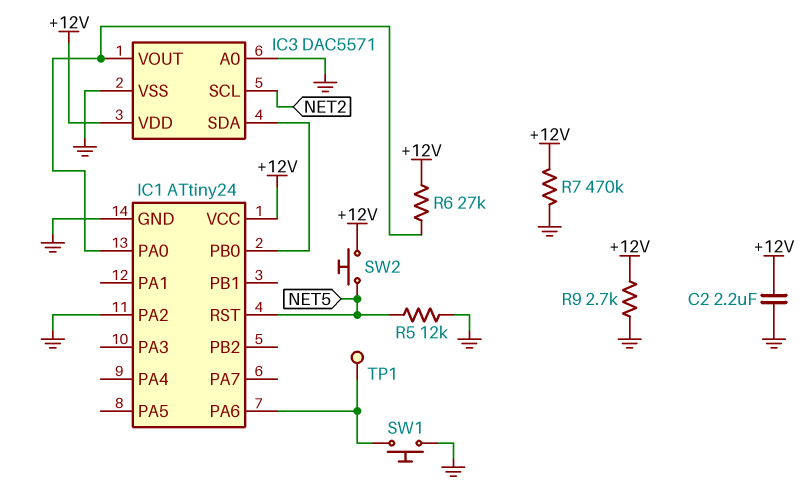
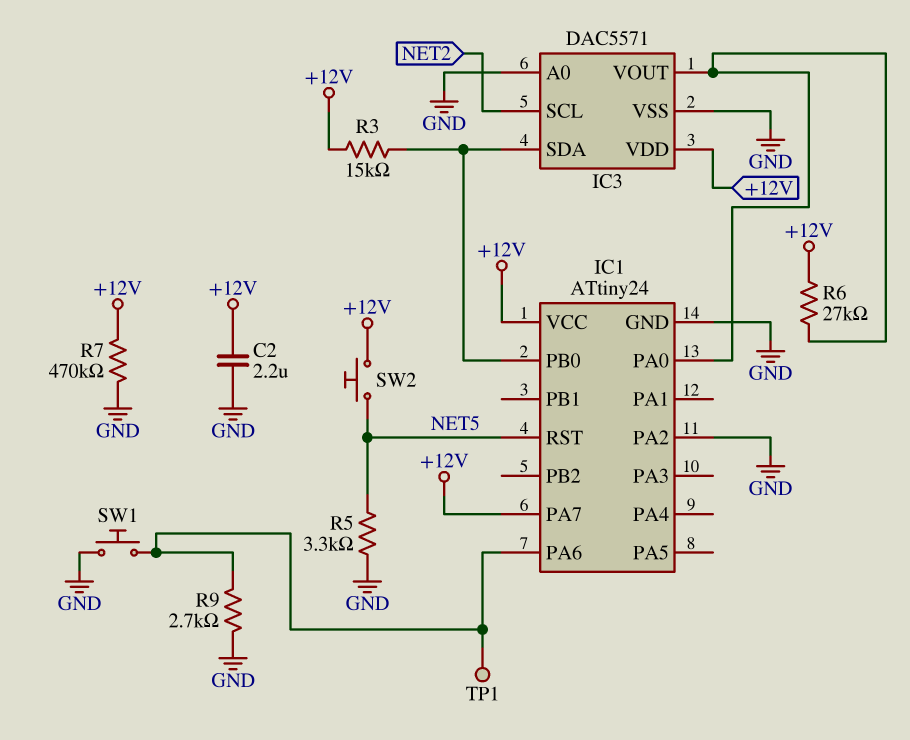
IC1 pin PA7: none -> +12V
R3: none -> 15k (+12V, IC1/PB0)
R5: 12k (GND, NET5) -> 3.3k (GND, NET5)
R9: 2.7k (+12V, GND) -> 2.7k (GND, IC1/PA6)

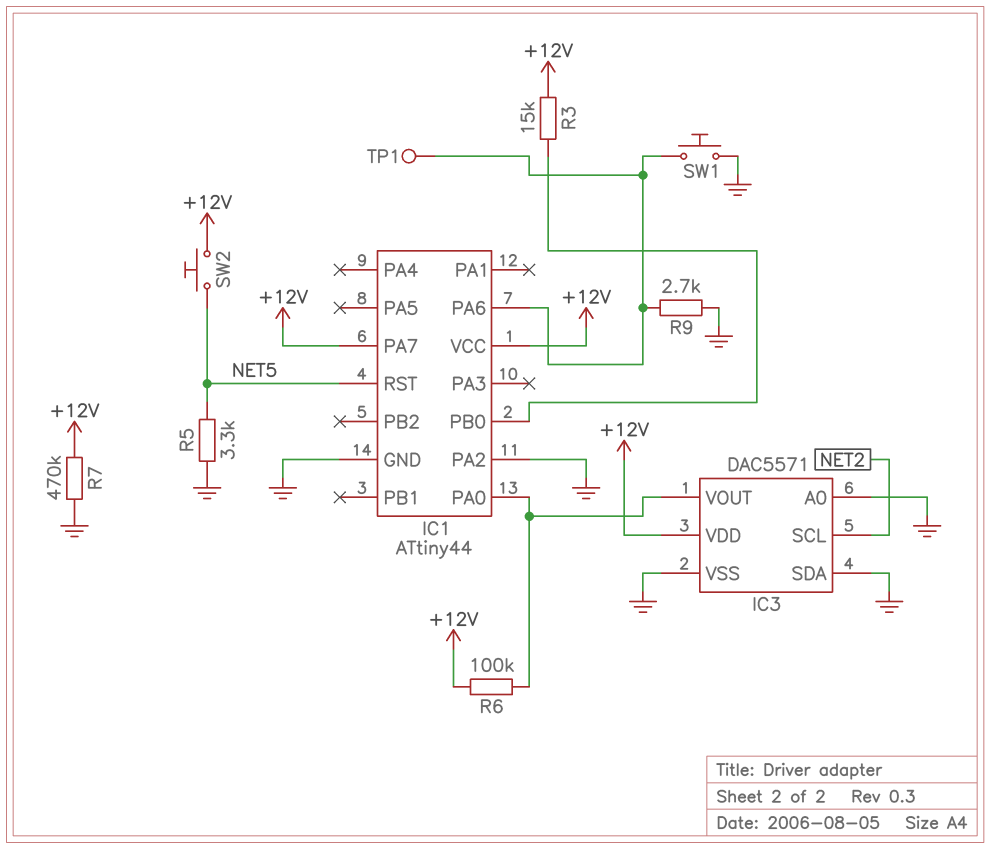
C2: 2.2uF (+12V, GND) -> none
IC1: ATtiny24 -> ATtiny44
IC3 pin SDA: IC1/PB0 -> GND
R6: 27k (+12V, IC1/PA0) -> 100k (+12V, IC1/PA0)

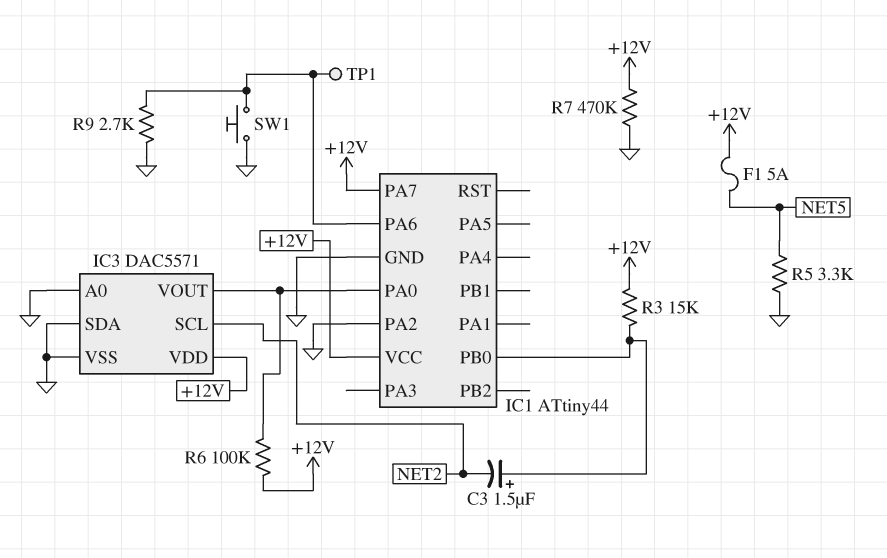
C3: none -> 1.5uF (plus IC1/PB0, minus NET2)
F1: none -> 5A (+12V, NET5)
IC1 pin RST: NET5 -> none
SW2: button (+12V, NET5) -> none

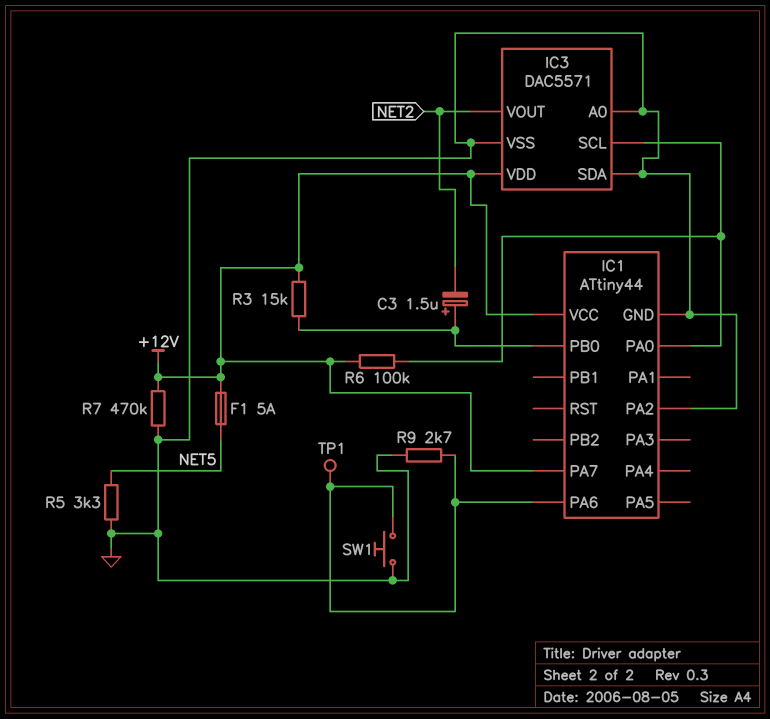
IC3 pin SCL: NET2 -> IC1/PA0
IC3 pin VOUT: IC1/PA0 -> NET2

